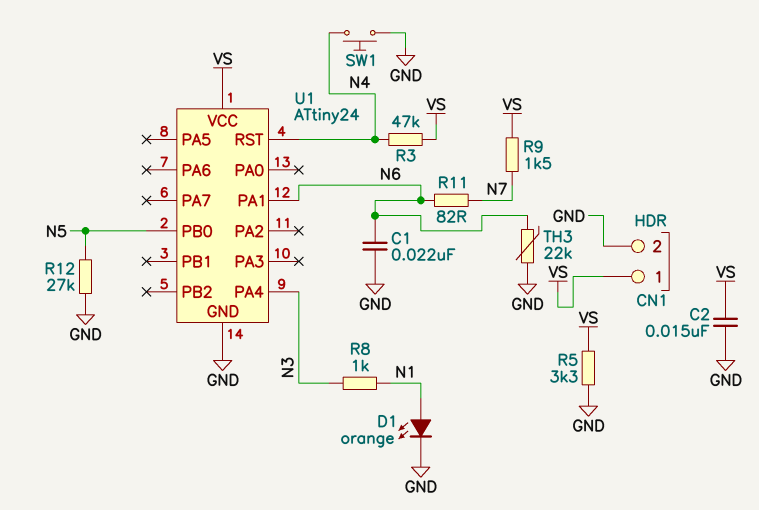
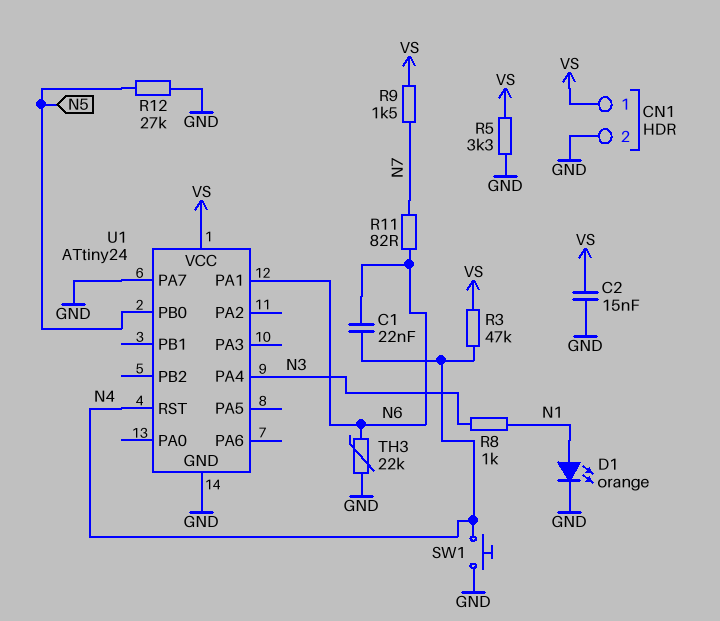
C1: 22nF (GND, N6) -> 22nF (N4, N6)
U1 pin PA7: none -> GND

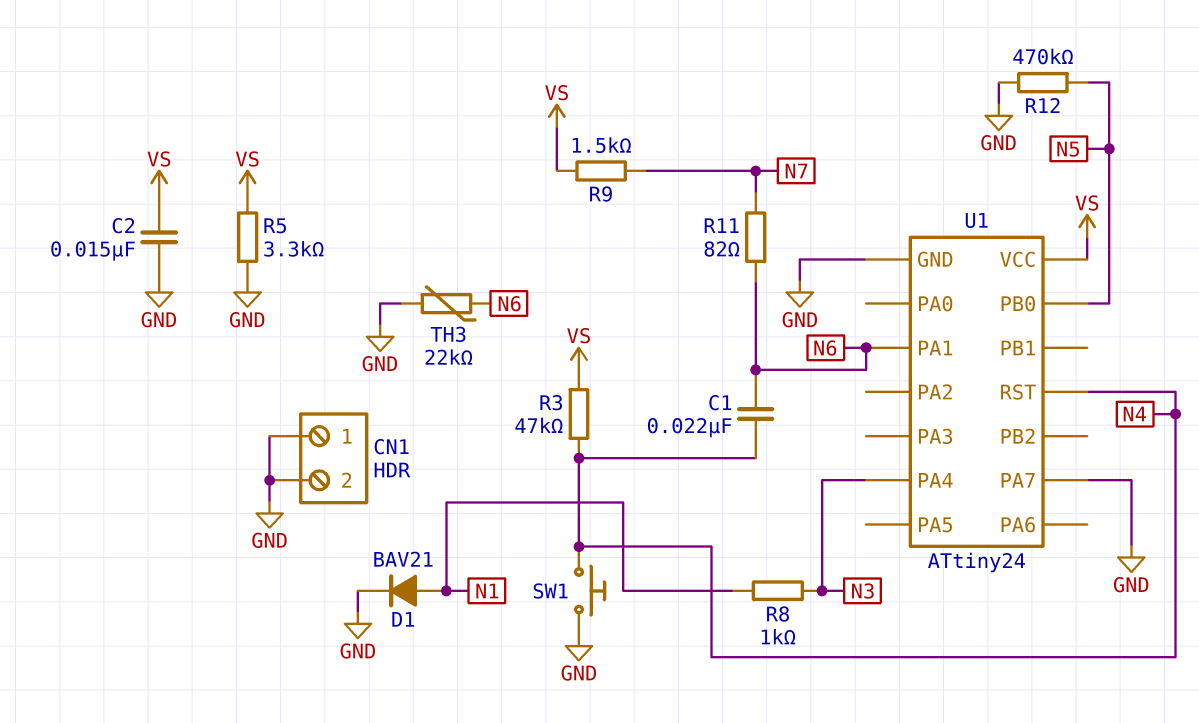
CN1 pin 1: VS -> GND
D1: LED orange (A N1, K GND) -> diode BAV21 (A N1, K GND)
R12: 27k (GND, N5) -> 470k (GND, N5)

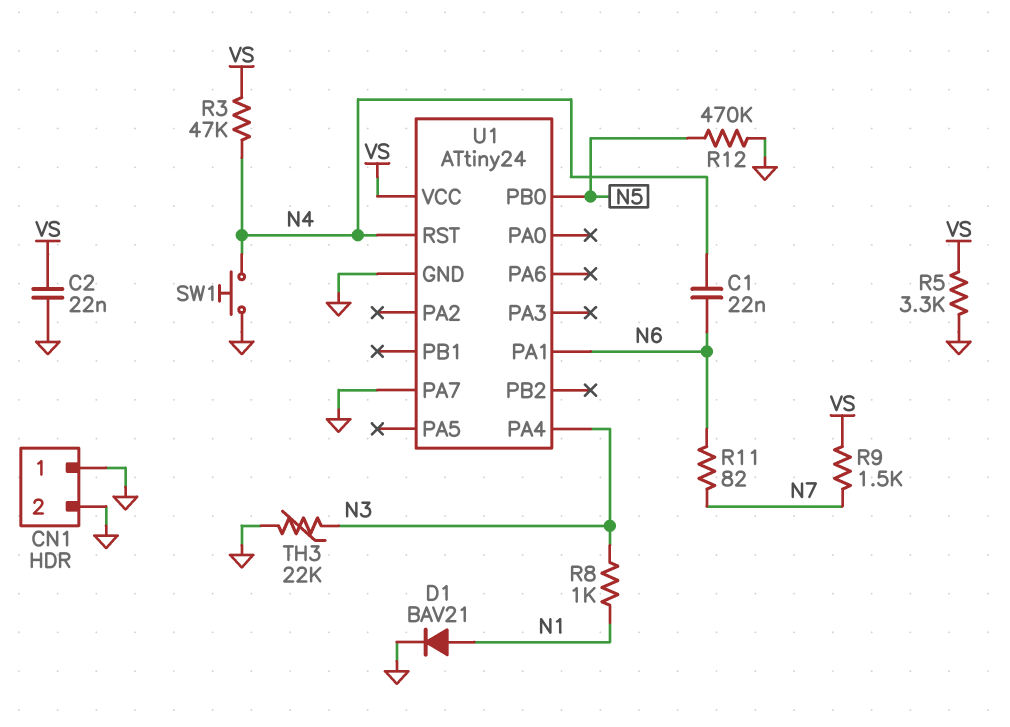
C2: 15nF (GND, VS) -> 22nF (GND, VS)
TH3: 22k (GND, N6) -> 22k (GND, N3)

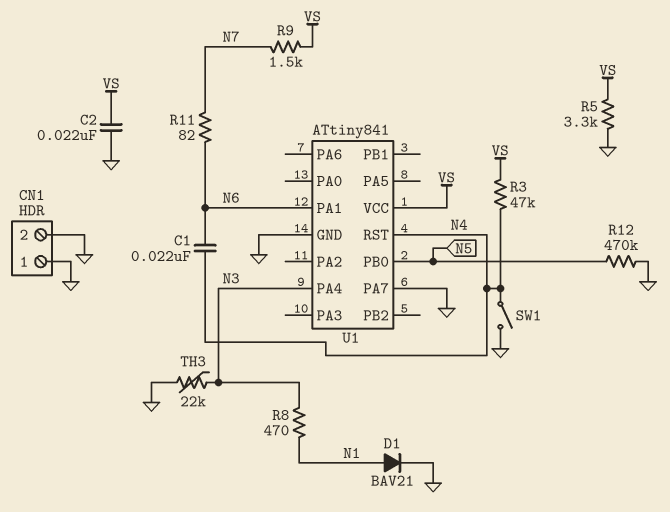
R8: 1k (N1, N3) -> 470 (N1, N3)
SW1: button (GND, N4) -> switch (GND, N4)
U1: ATtiny24 -> ATtiny841

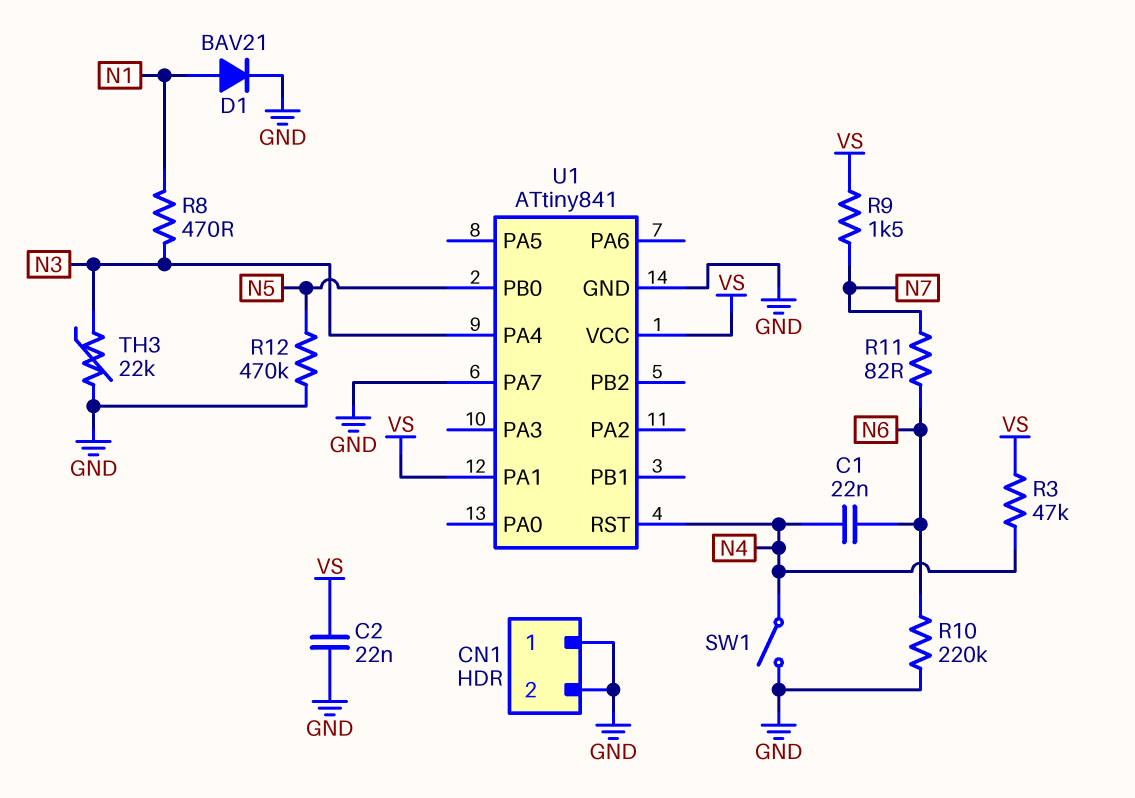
R5: 3.3k (GND, VS) -> none
R10: none -> 220k (GND, N6)
U1 pin PA1: N6 -> VS

